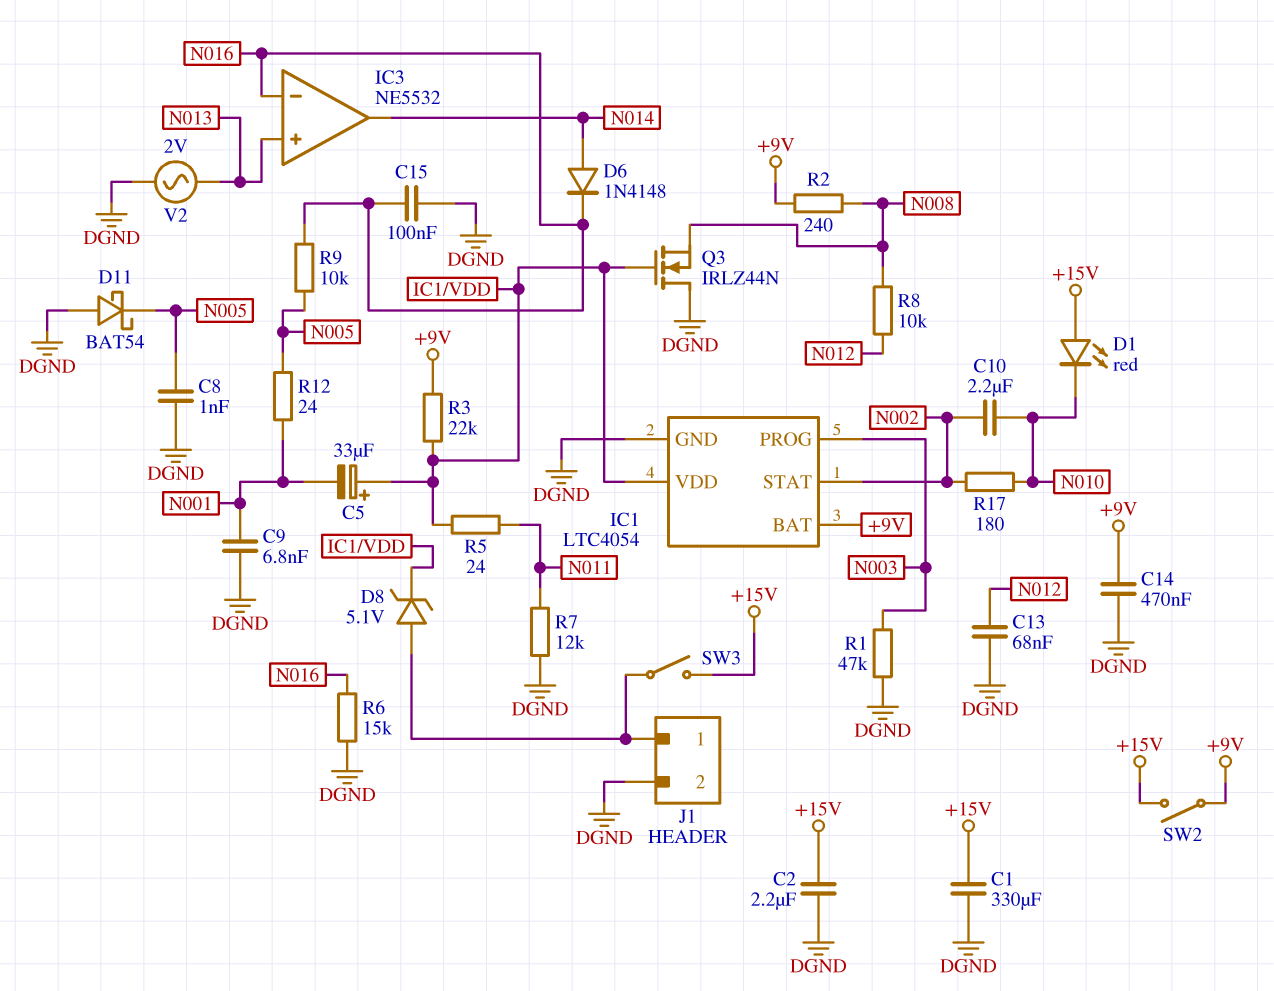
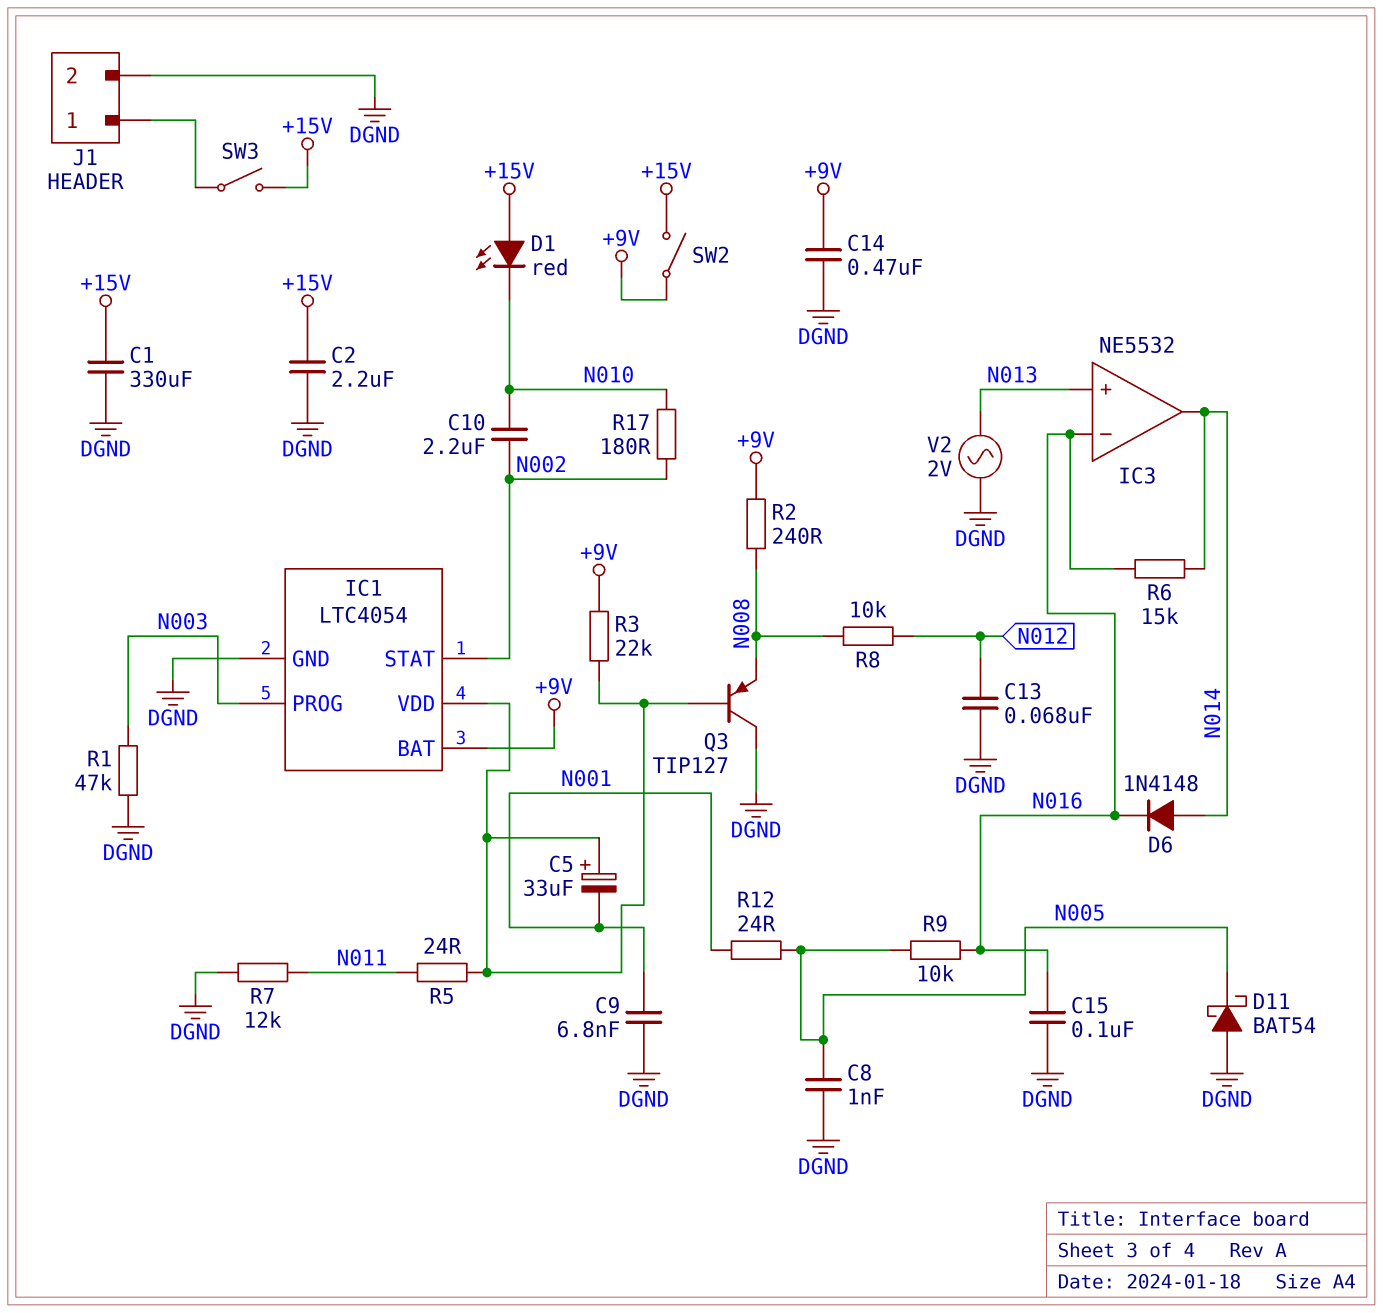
D8: zener 5.1V (A J1/1, K IC1/VDD) -> none
Q3: NMOS IRLZ44N (G IC1/VDD, D DGND, S N008) -> PNP TIP127 (B IC1/VDD, C DGND, E N008)
R6: 15k (DGND, N016) -> 15k (N014, N016)

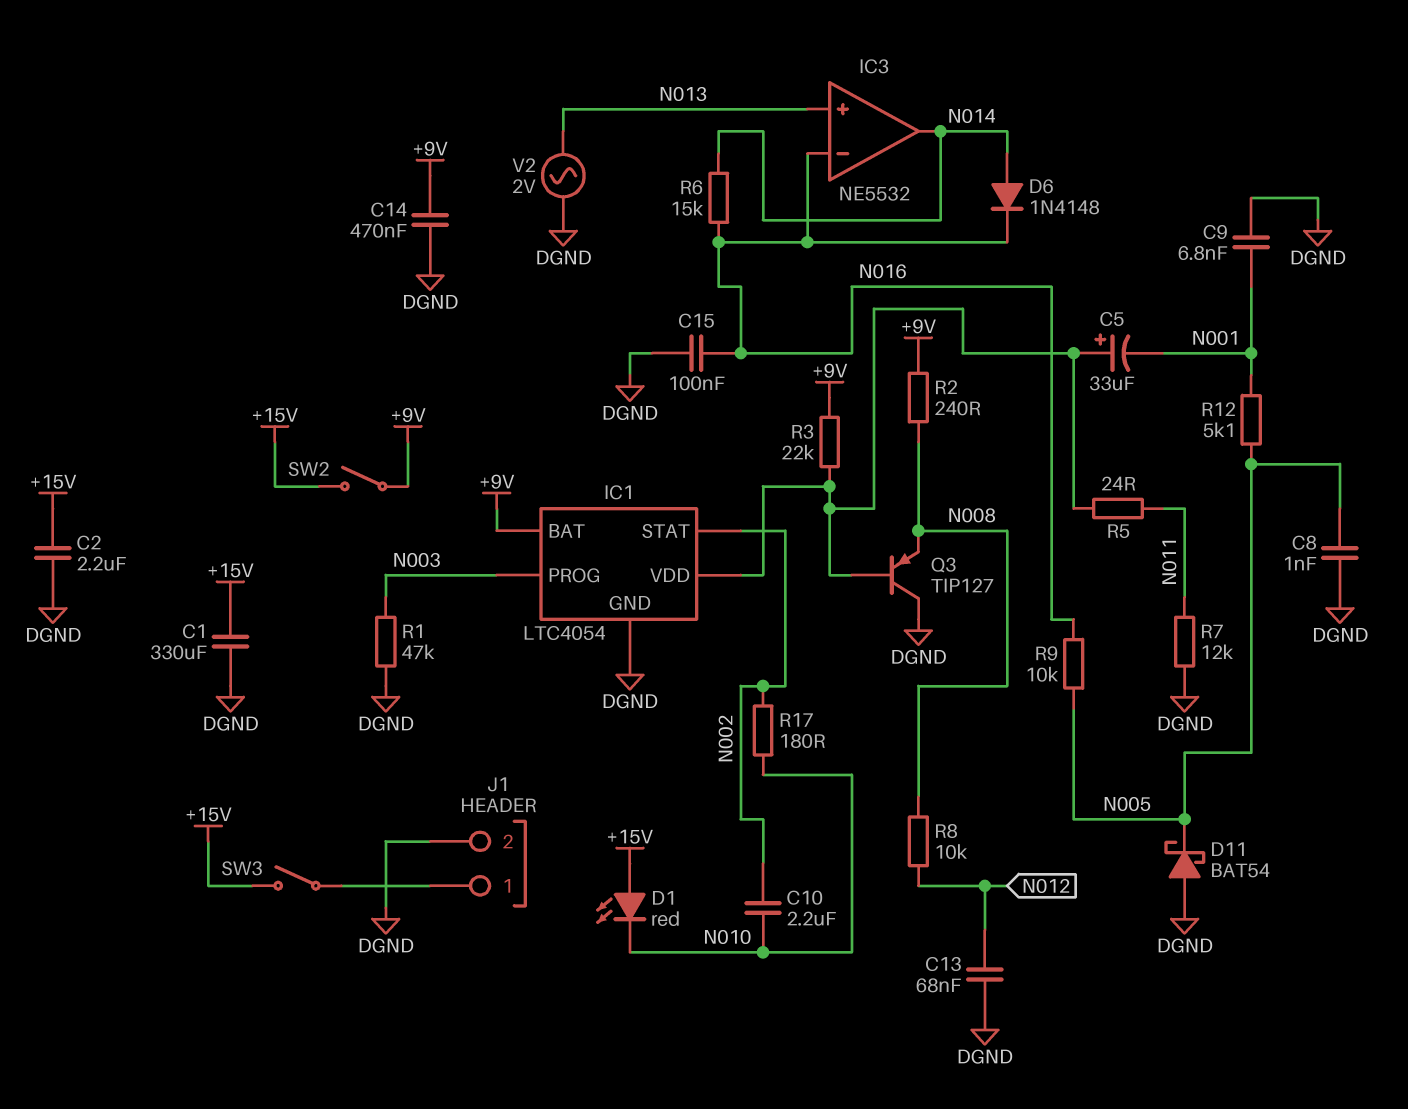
R12: 24 (N001, N005) -> 5.1k (N001, N005)

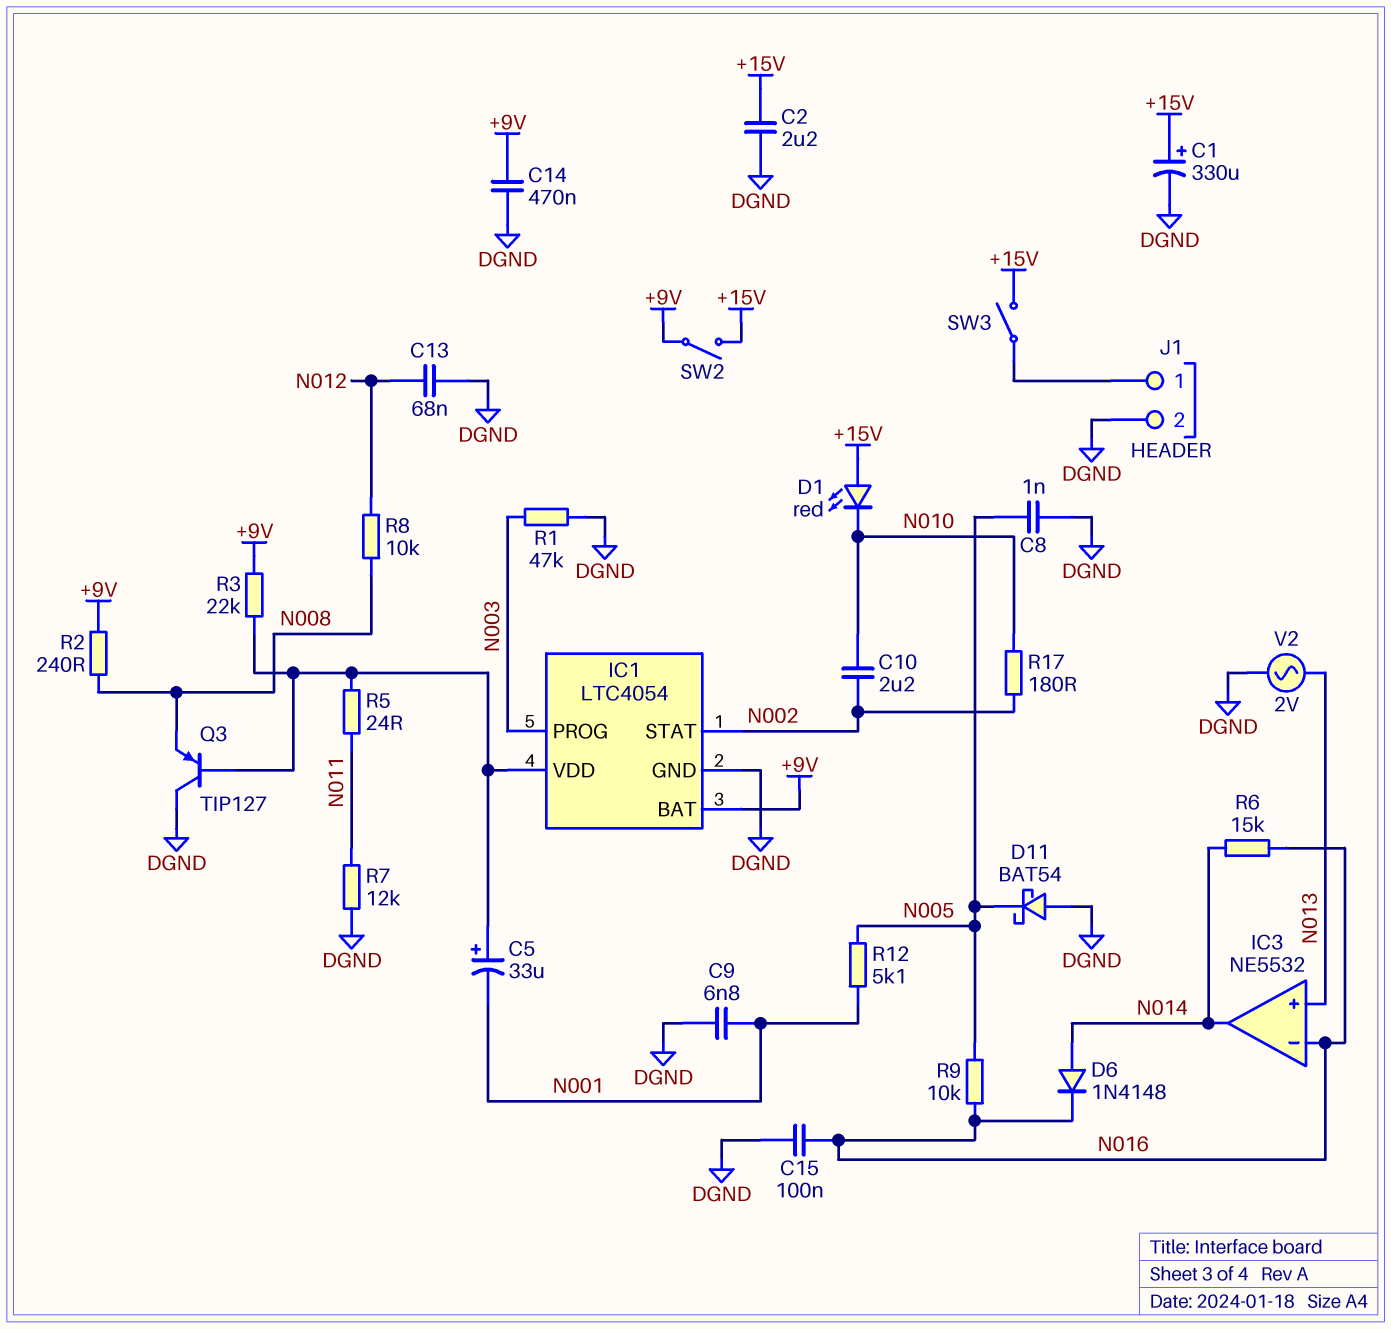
C1: 330uF (+15V, DGND) -> 330uF (plus +15V, minus DGND)

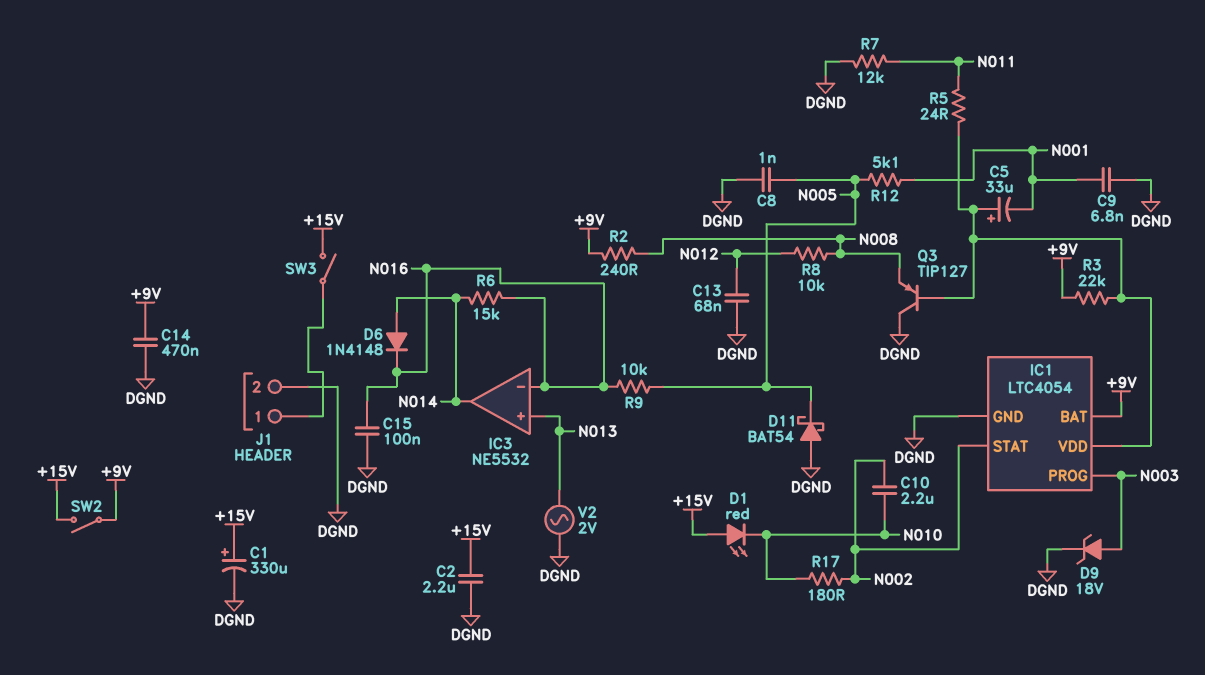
D9: none -> zener 18V (A N003, K DGND)
R1: 47k (DGND, N003) -> none

